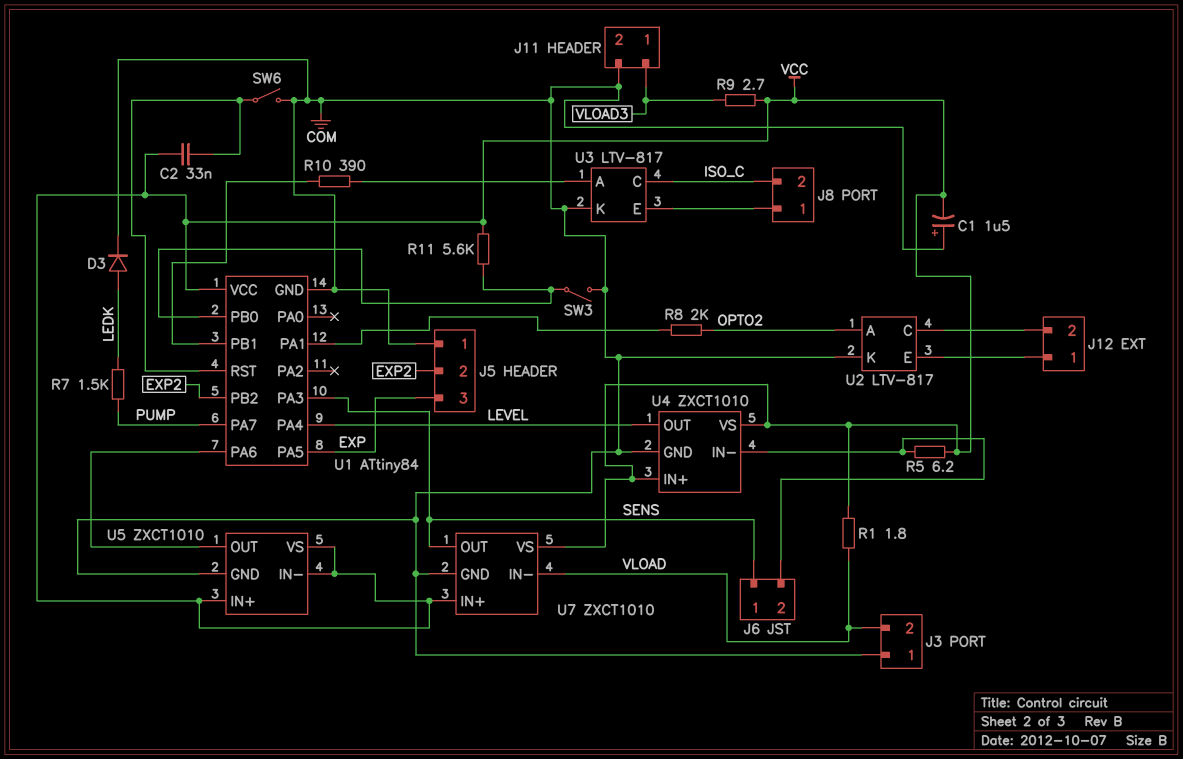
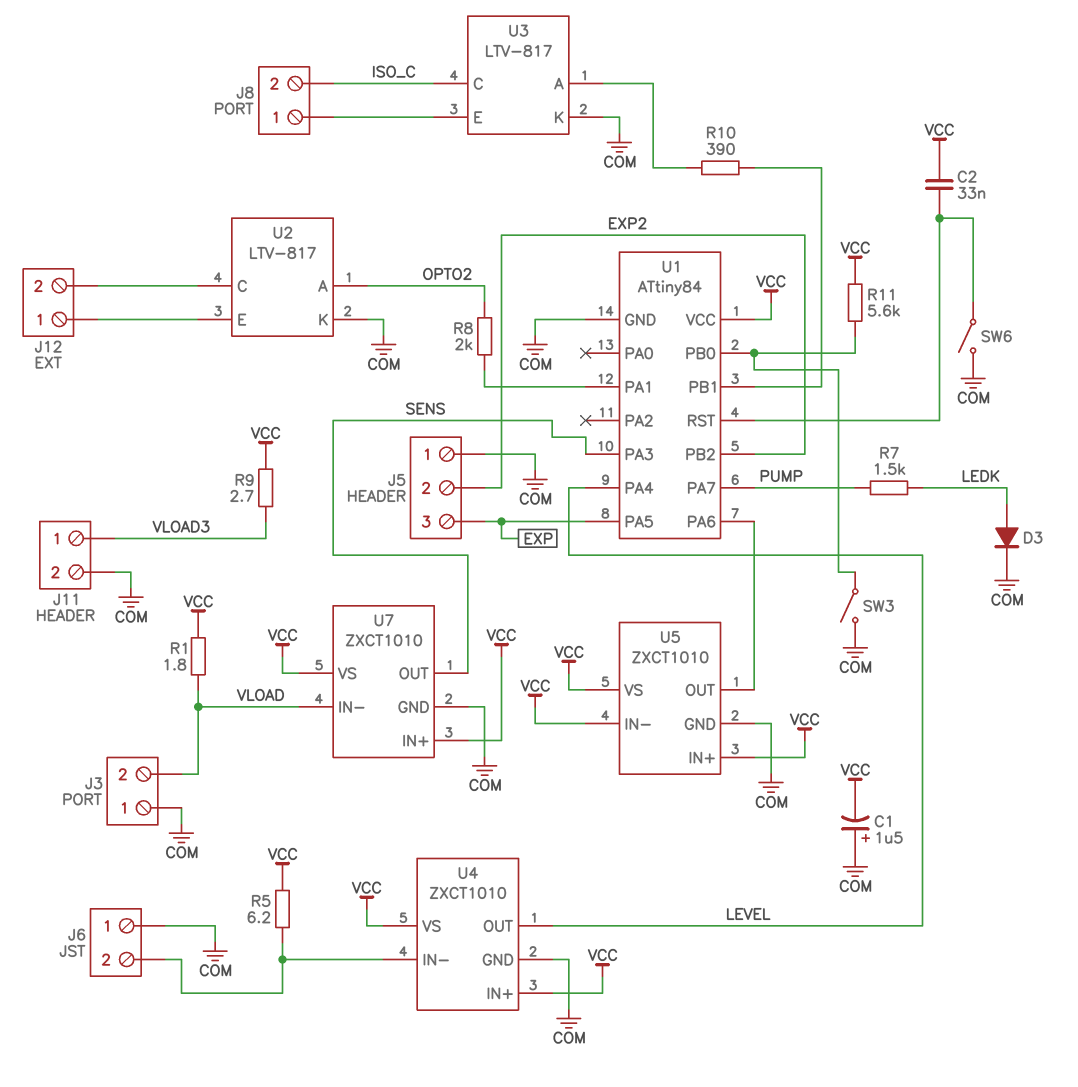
J6 pin 1: SENS -> COM

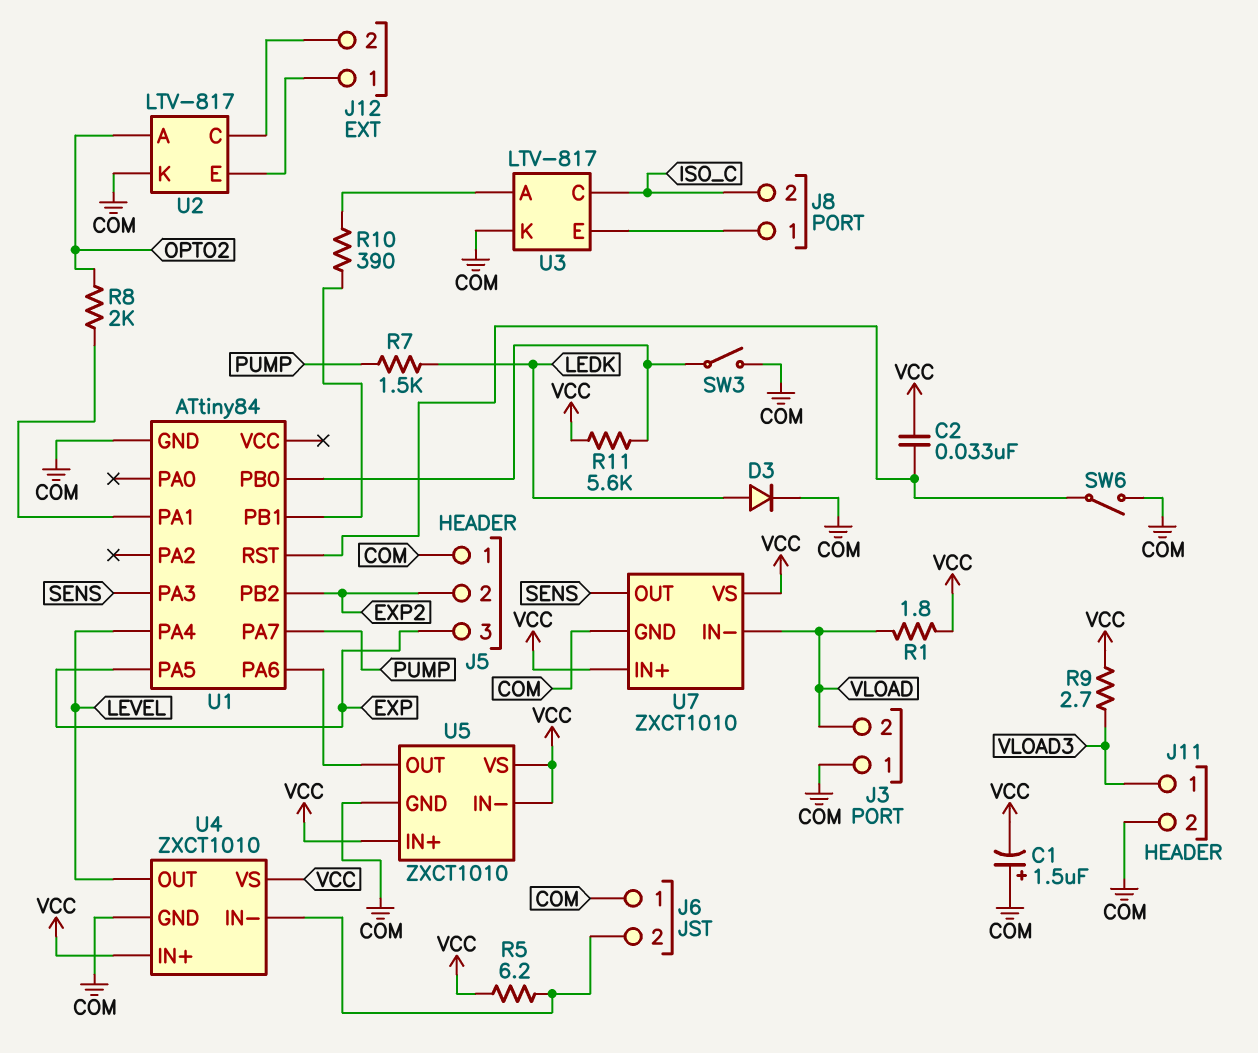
U1 pin VCC: VCC -> none

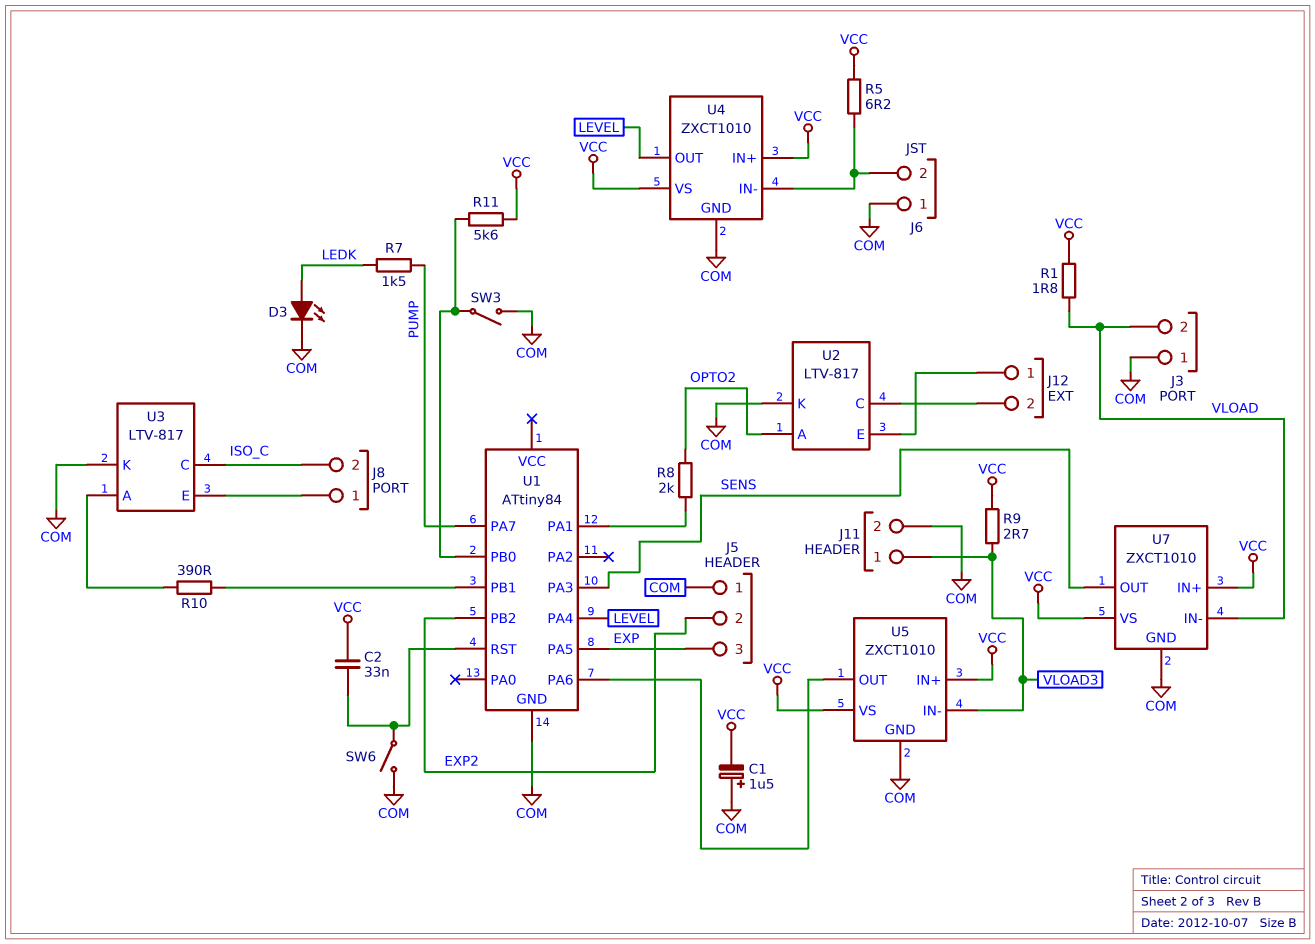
D3: diode (A LEDK, K COM) -> LED (A LEDK, K COM)
U5 pin IN-: VCC -> VLOAD3

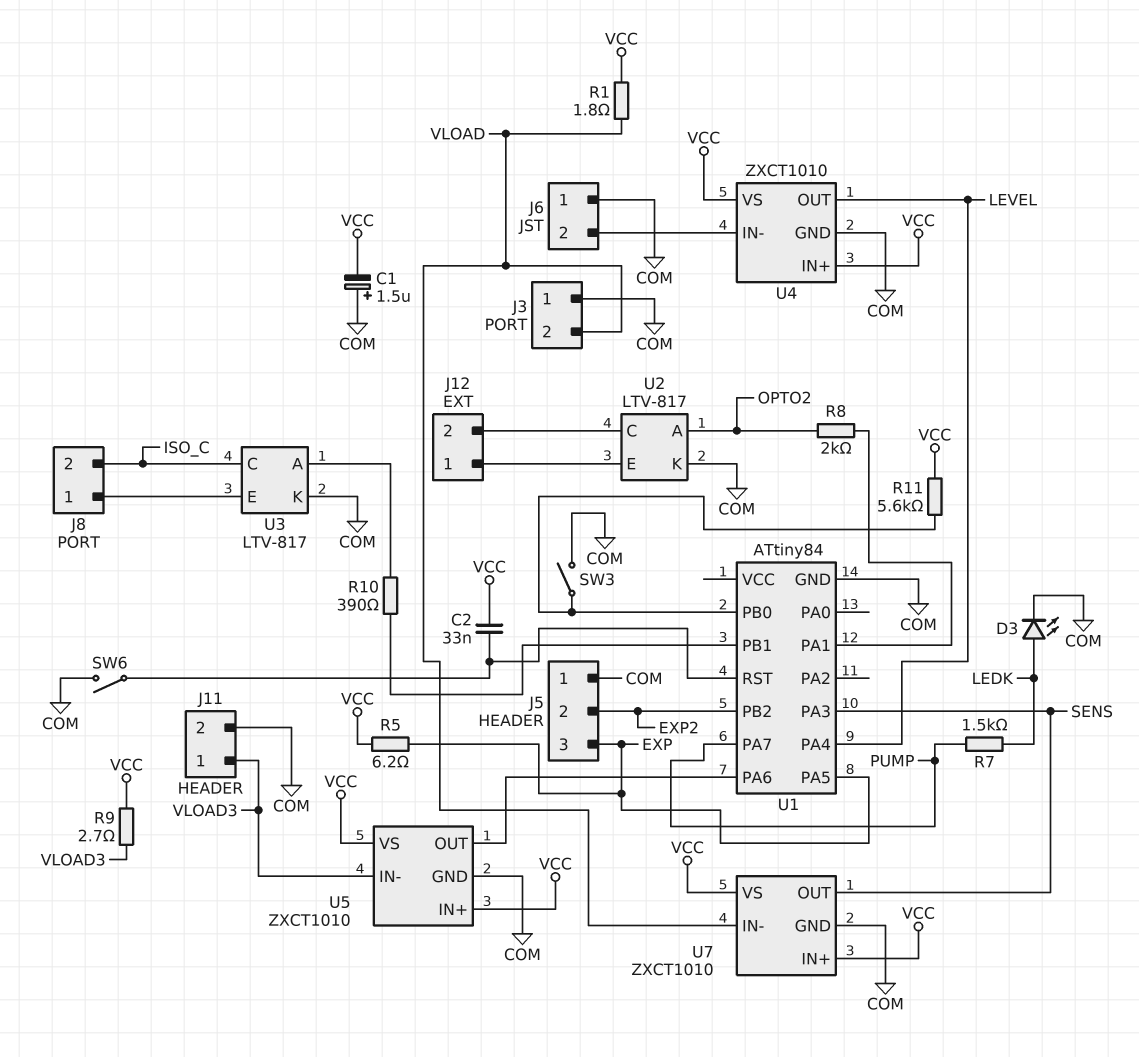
R5: 6.2 (J6/2, VCC) -> 6.2 (EXP, VCC)

